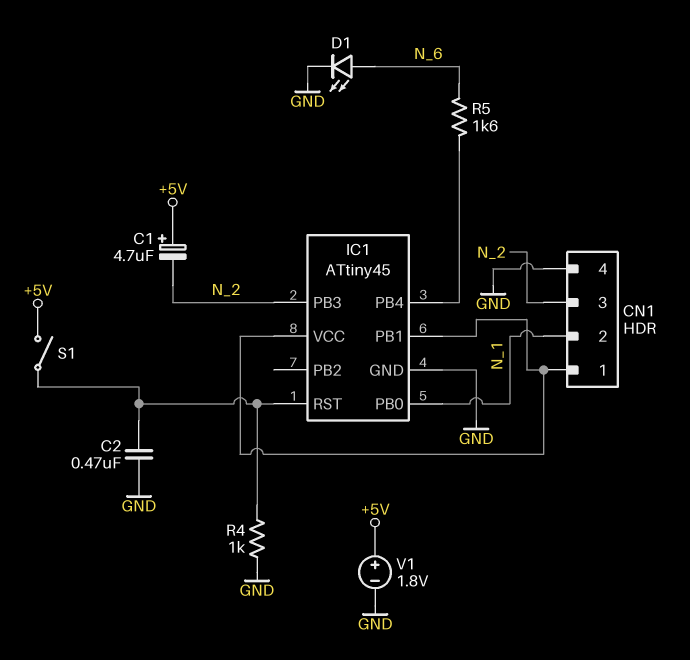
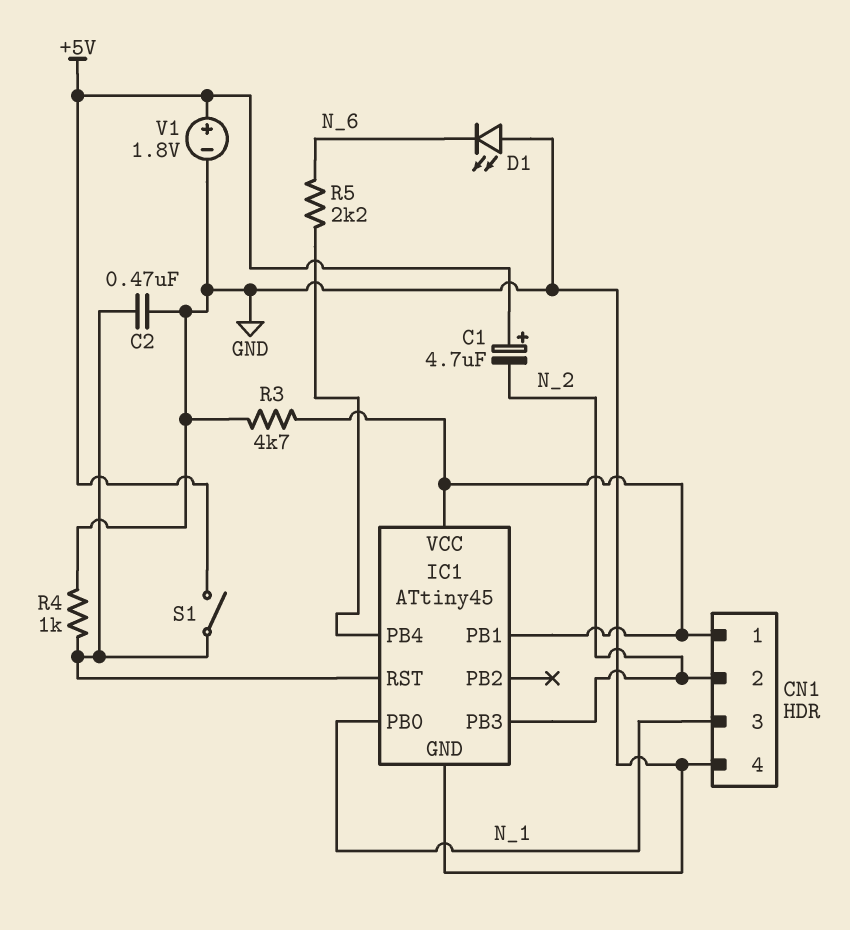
CN1 pin 2: N_1 -> N_2
CN1 pin 3: N_2 -> N_1
D1: LED (A N_6, K GND) -> LED (A GND, K N_6)
R3: none -> 4.7k (CN1/1, GND)
R5: 1.6k (IC1/PB4, N_6) -> 2.2k (IC1/PB4, N_6)

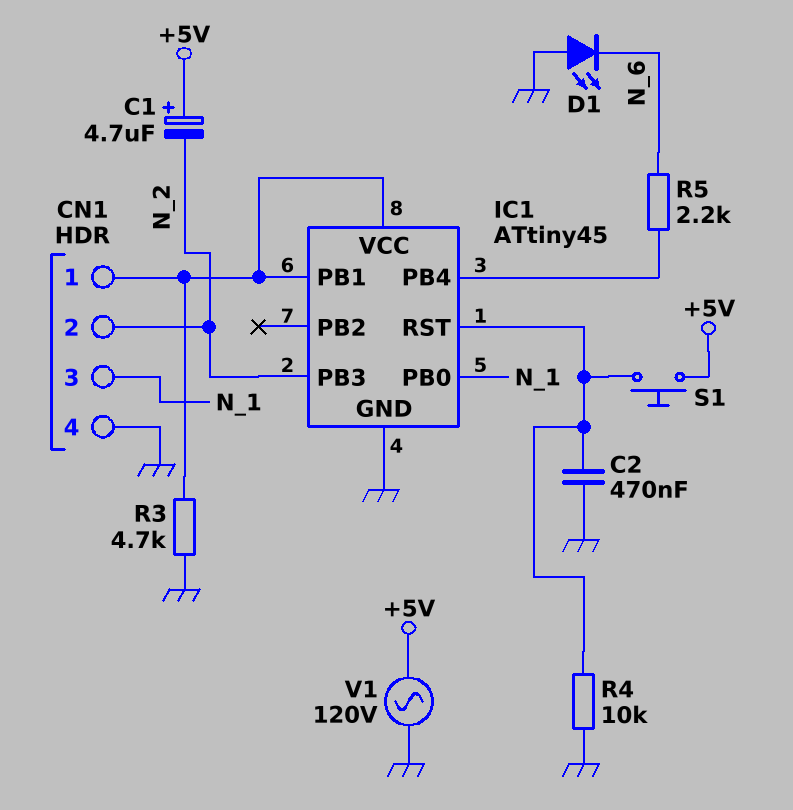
R4: 1k (GND, IC1/RST) -> 10k (GND, IC1/RST)
S1: switch (+5V, IC1/RST) -> button (+5V, IC1/RST)
V1: 1.8V (plus +5V, minus GND) -> AC 120V (+5V, GND)

